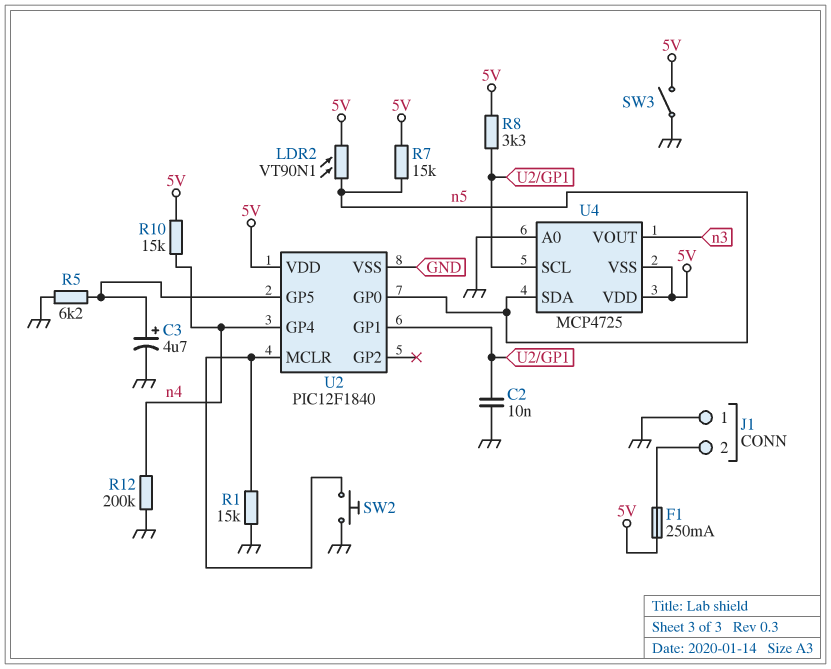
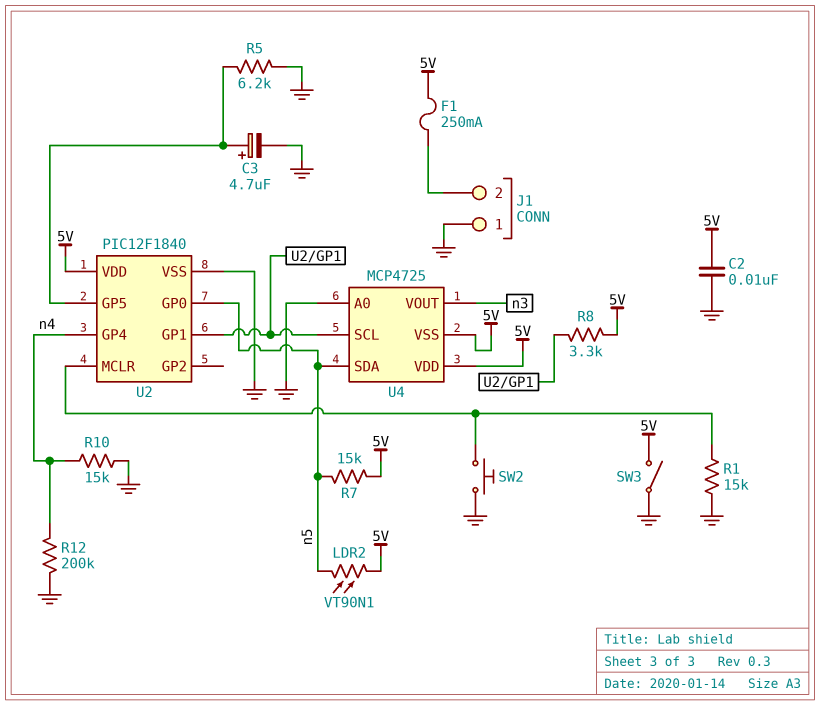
C2: 10nF (GND, U2/GP1) -> 10nF (5V, GND)
R10: 15k (5V, n4) -> 15k (GND, n4)

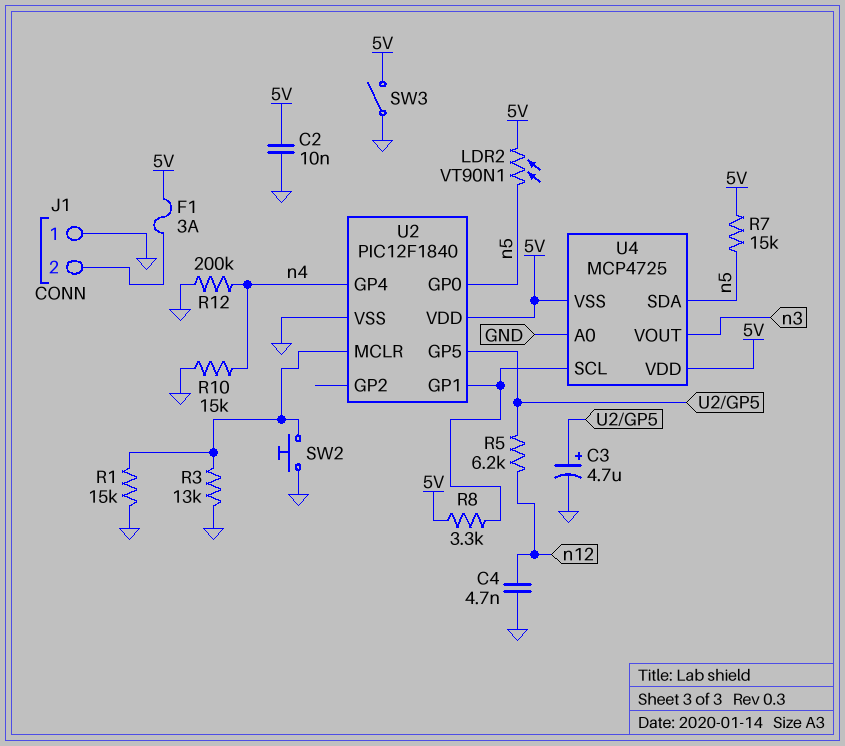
C4: none -> 4.7nF (GND, n12)
F1: 250mA (5V, J1/2) -> 3A (5V, J1/2)
R3: none -> 13k (GND, U2/MCLR)
R5: 6.2k (GND, U2/GP5) -> 6.2k (U2/GP5, n12)

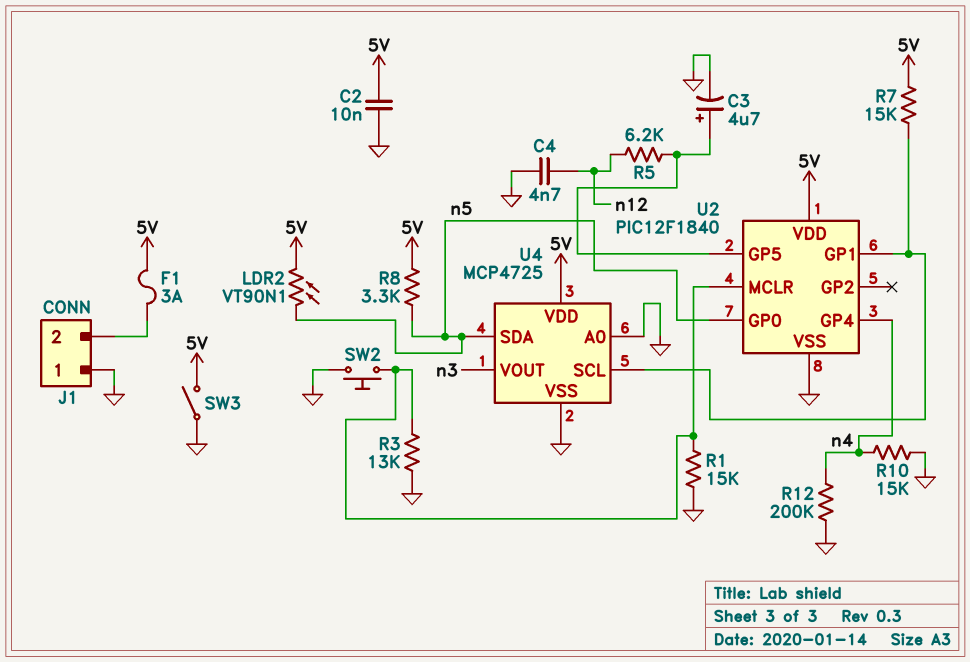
R7: 15k (5V, n5) -> 15k (5V, U2/GP1)
R8: 3.3k (5V, U2/GP1) -> 3.3k (5V, n5)
U4 pin VSS: 5V -> GND

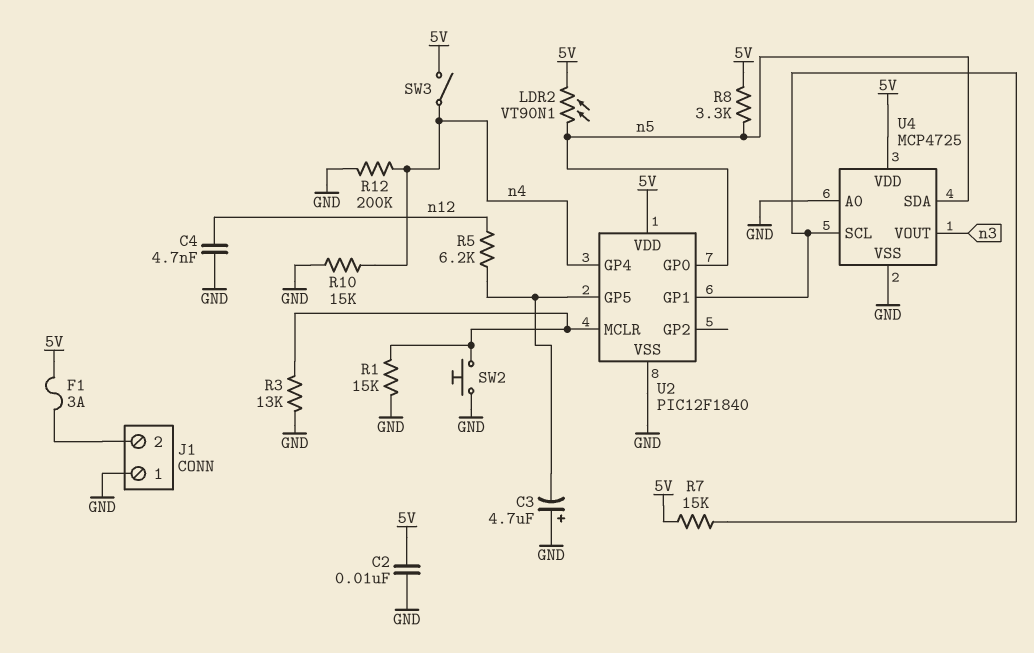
C3: 4.7uF (plus U2/GP5, minus GND) -> 4.7uF (plus GND, minus U2/GP5)
SW3: switch (5V, GND) -> switch (5V, n4)

